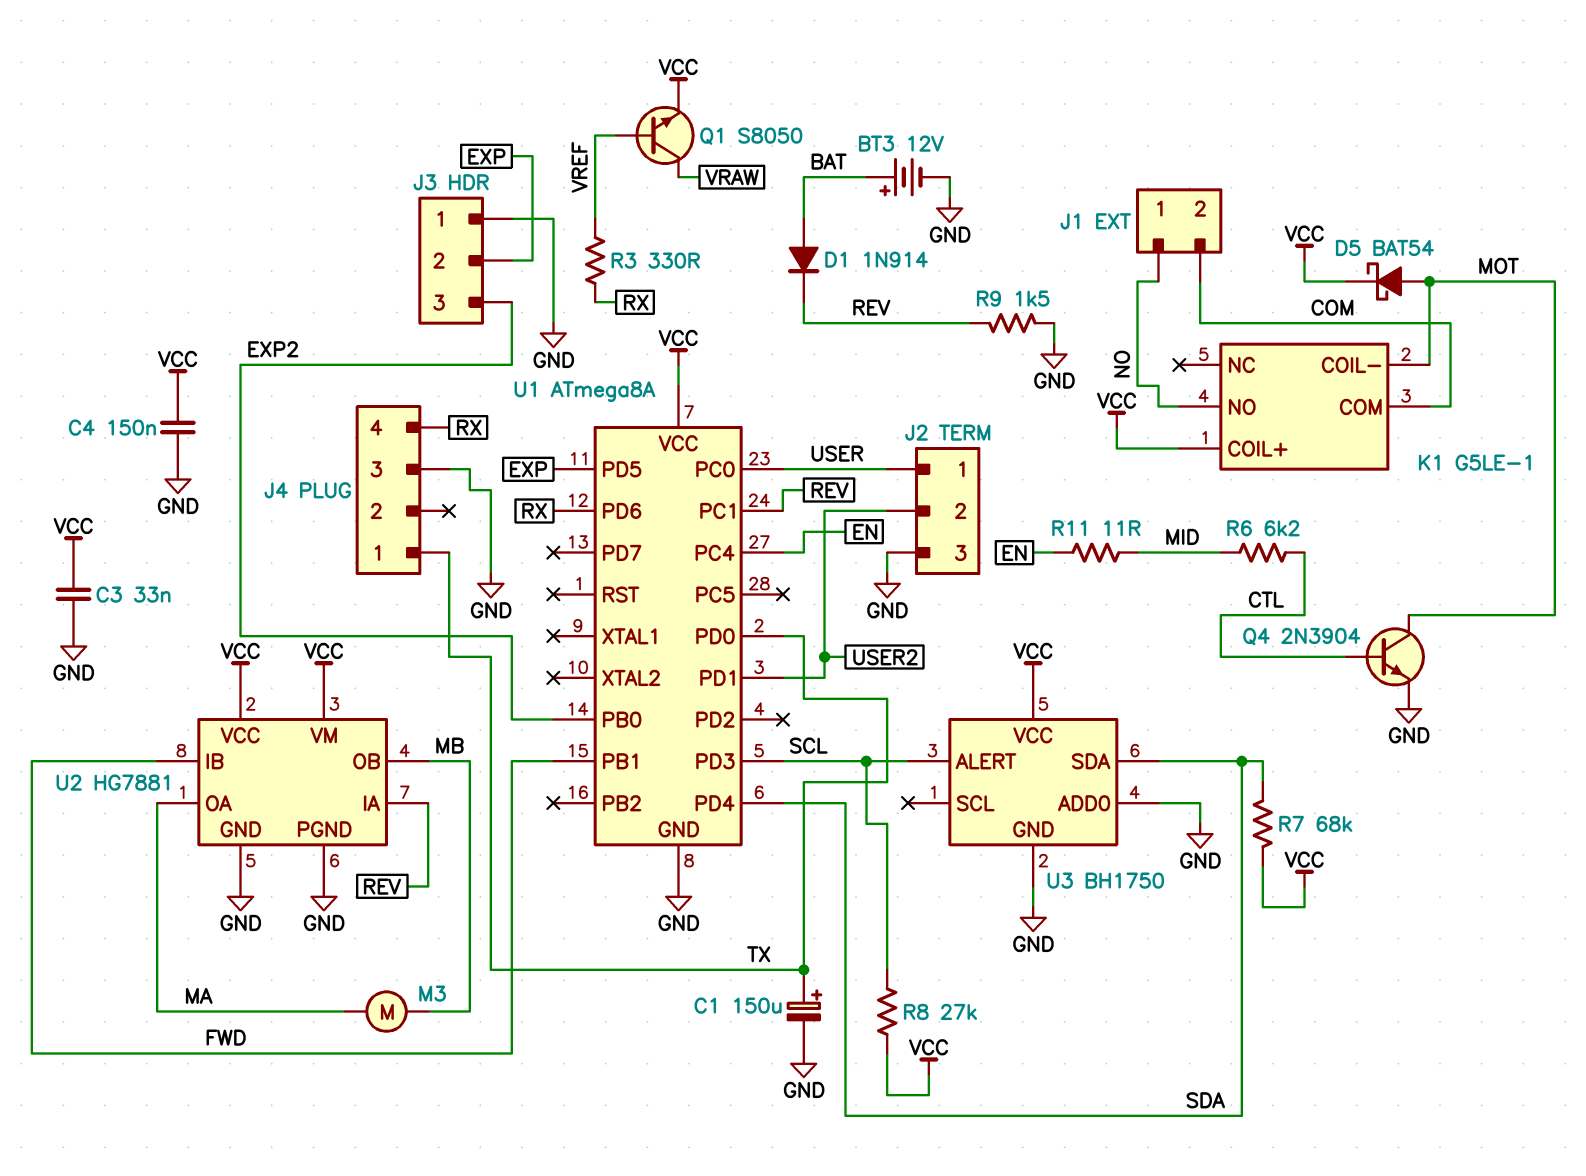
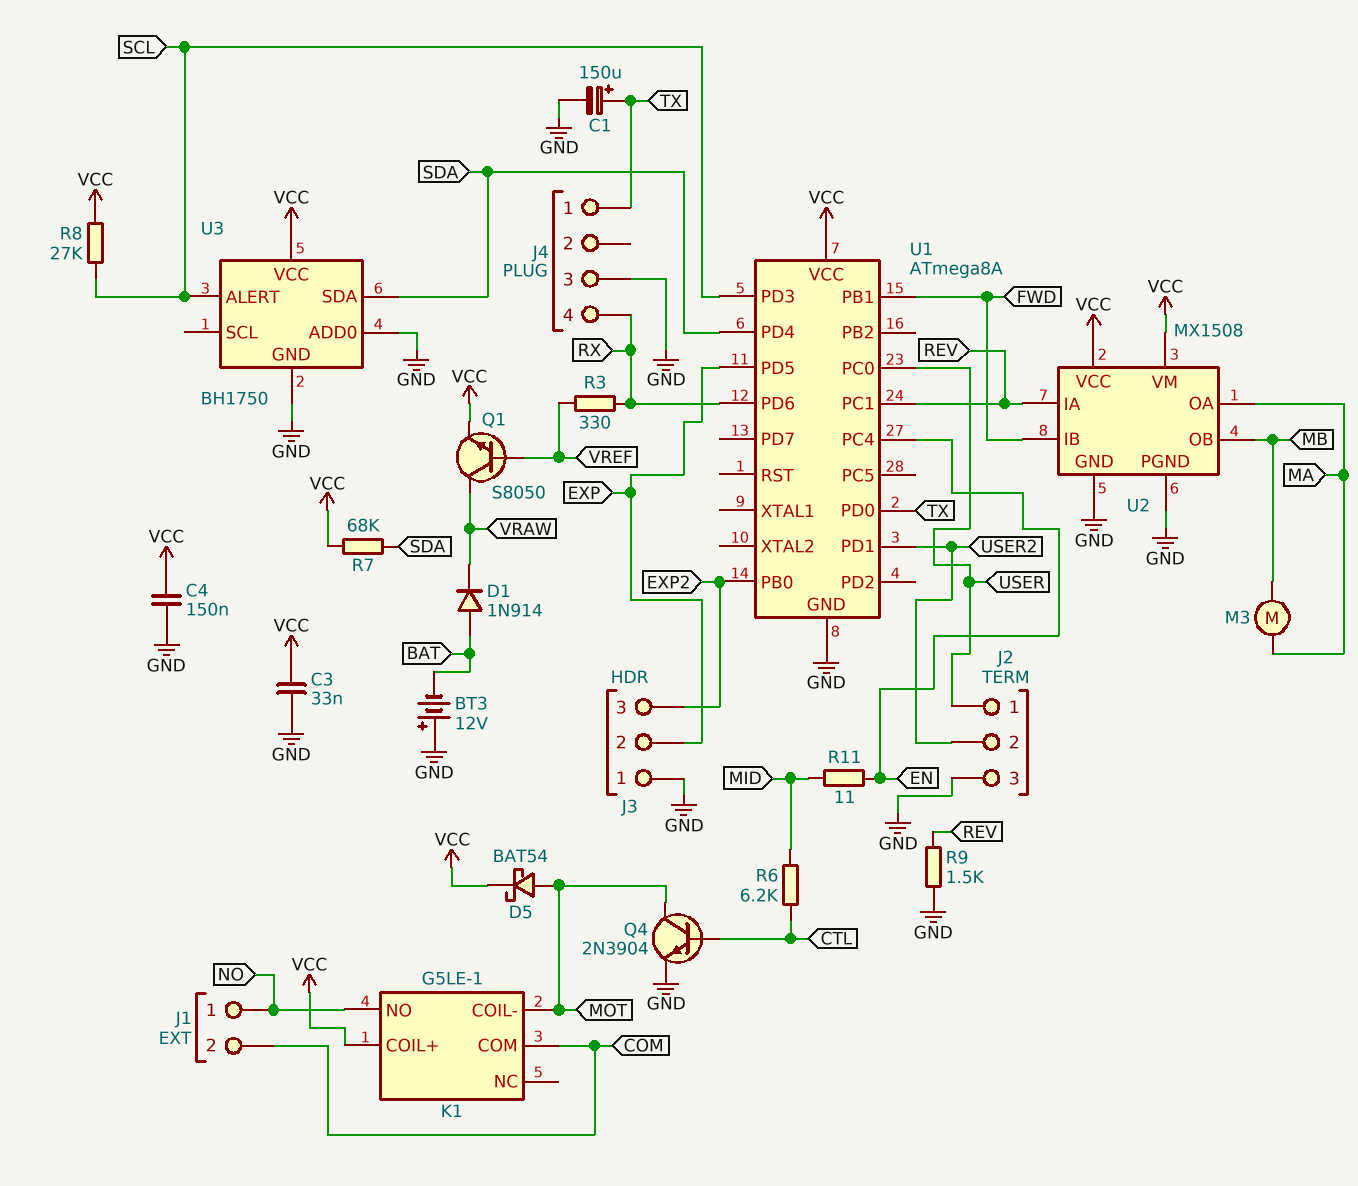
BT3: 12V (plus BAT, minus GND) -> 12V (plus GND, minus BAT)
D1: diode 1N914 (A BAT, K REV) -> diode 1N914 (A BAT, K VRAW)
U2: HG7881 -> MX1508

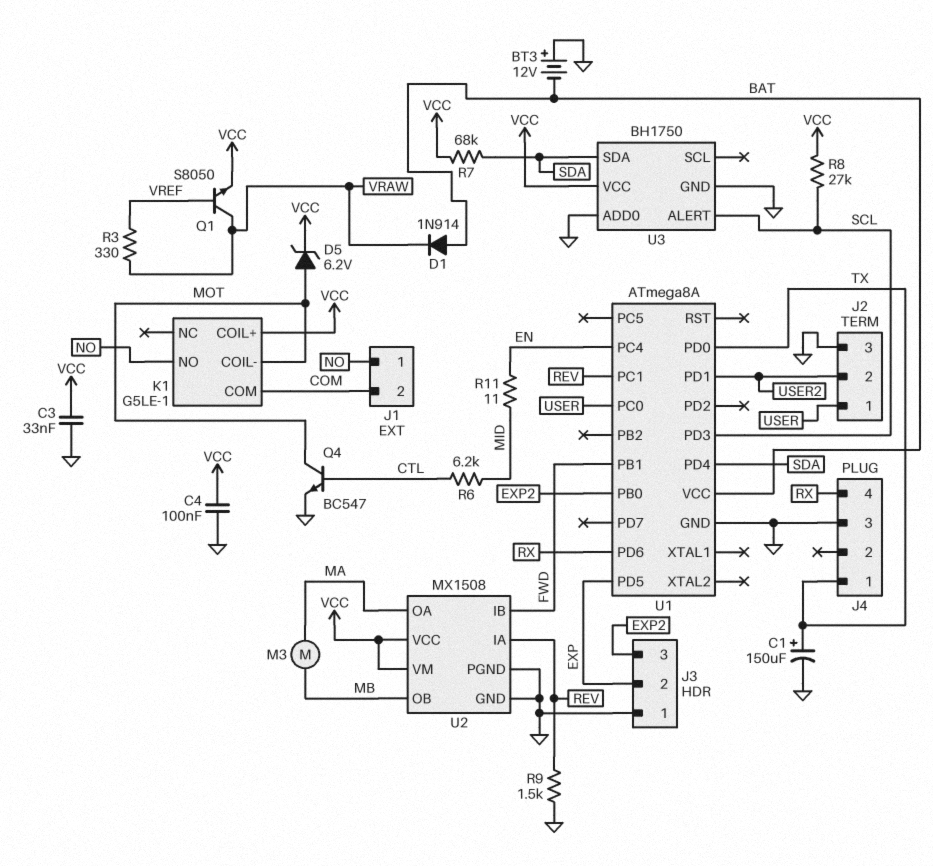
C4: 150nF (GND, VCC) -> 100nF (GND, VCC)
D5: schottky BAT54 (A MOT, K VCC) -> zener 6.2V (A MOT, K VCC)
Q4: NPN 2N3904 (B CTL, C MOT, E GND) -> NPN BC547 (B CTL, C MOT, E GND)
R3: 330 (RX, VREF) -> 330 (VRAW, VREF)
U1 pin VCC: VCC -> BAT

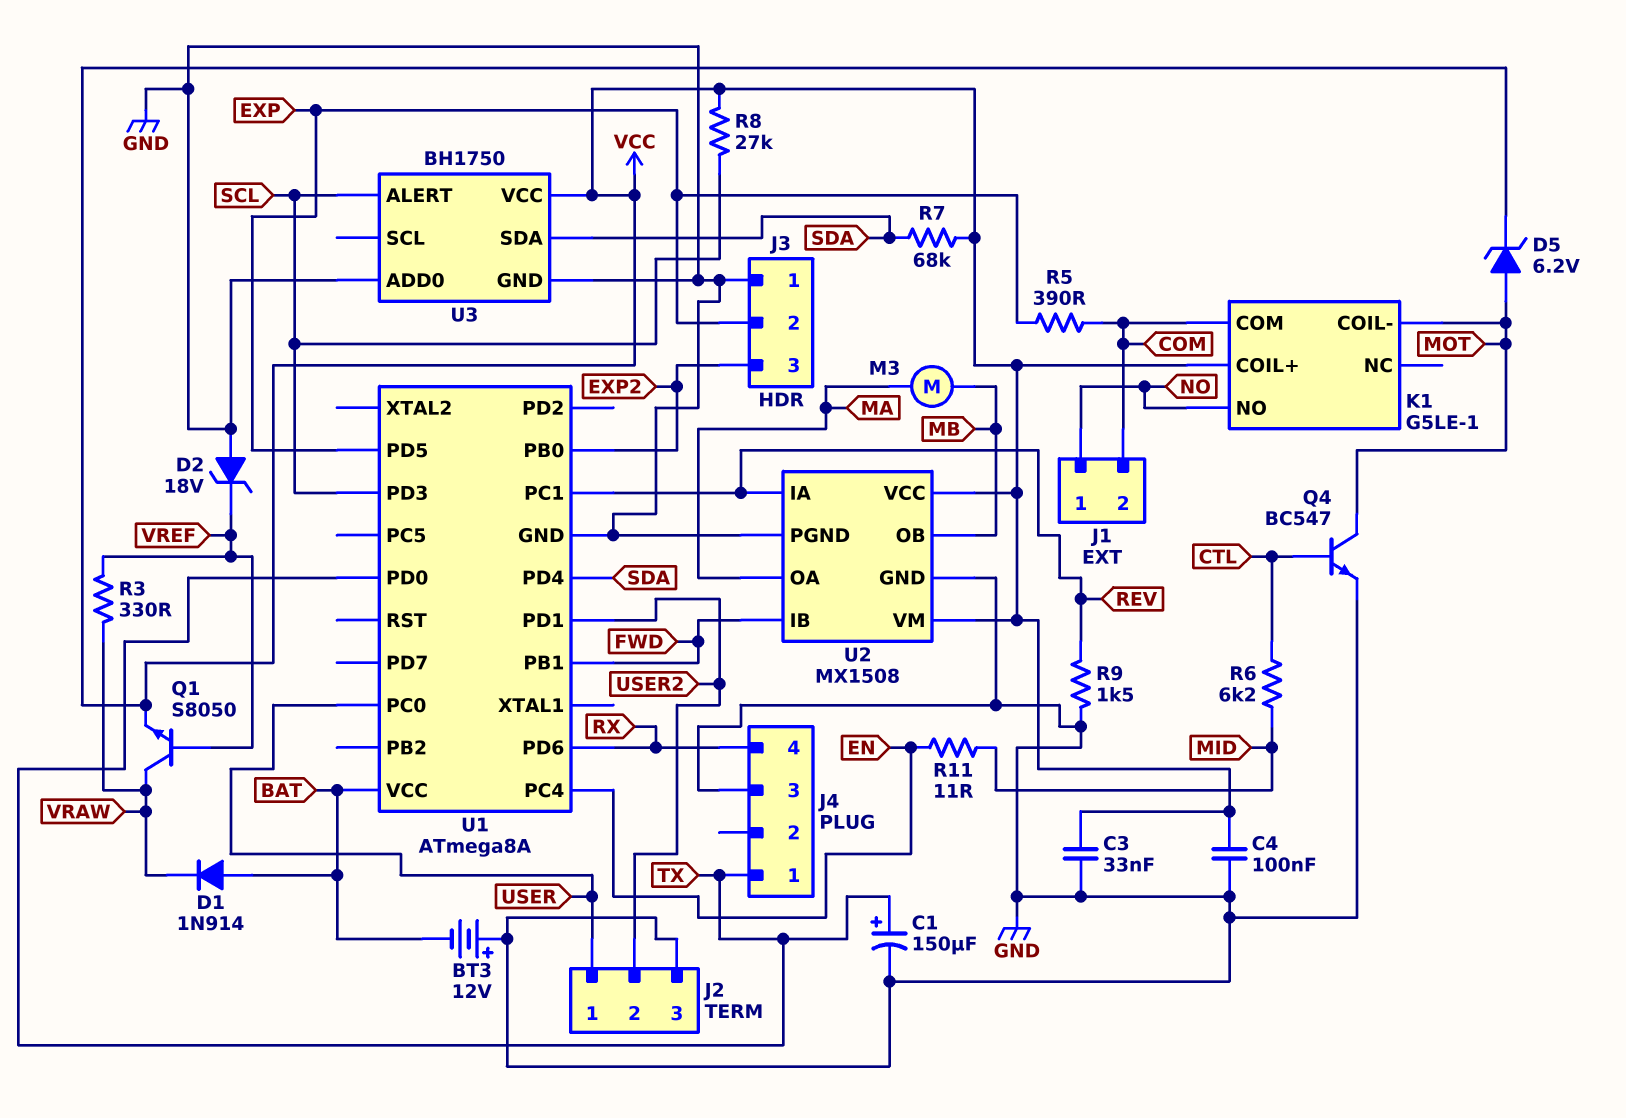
D2: none -> zener 18V (A GND, K VREF)
R5: none -> 390 (COM, EXP)

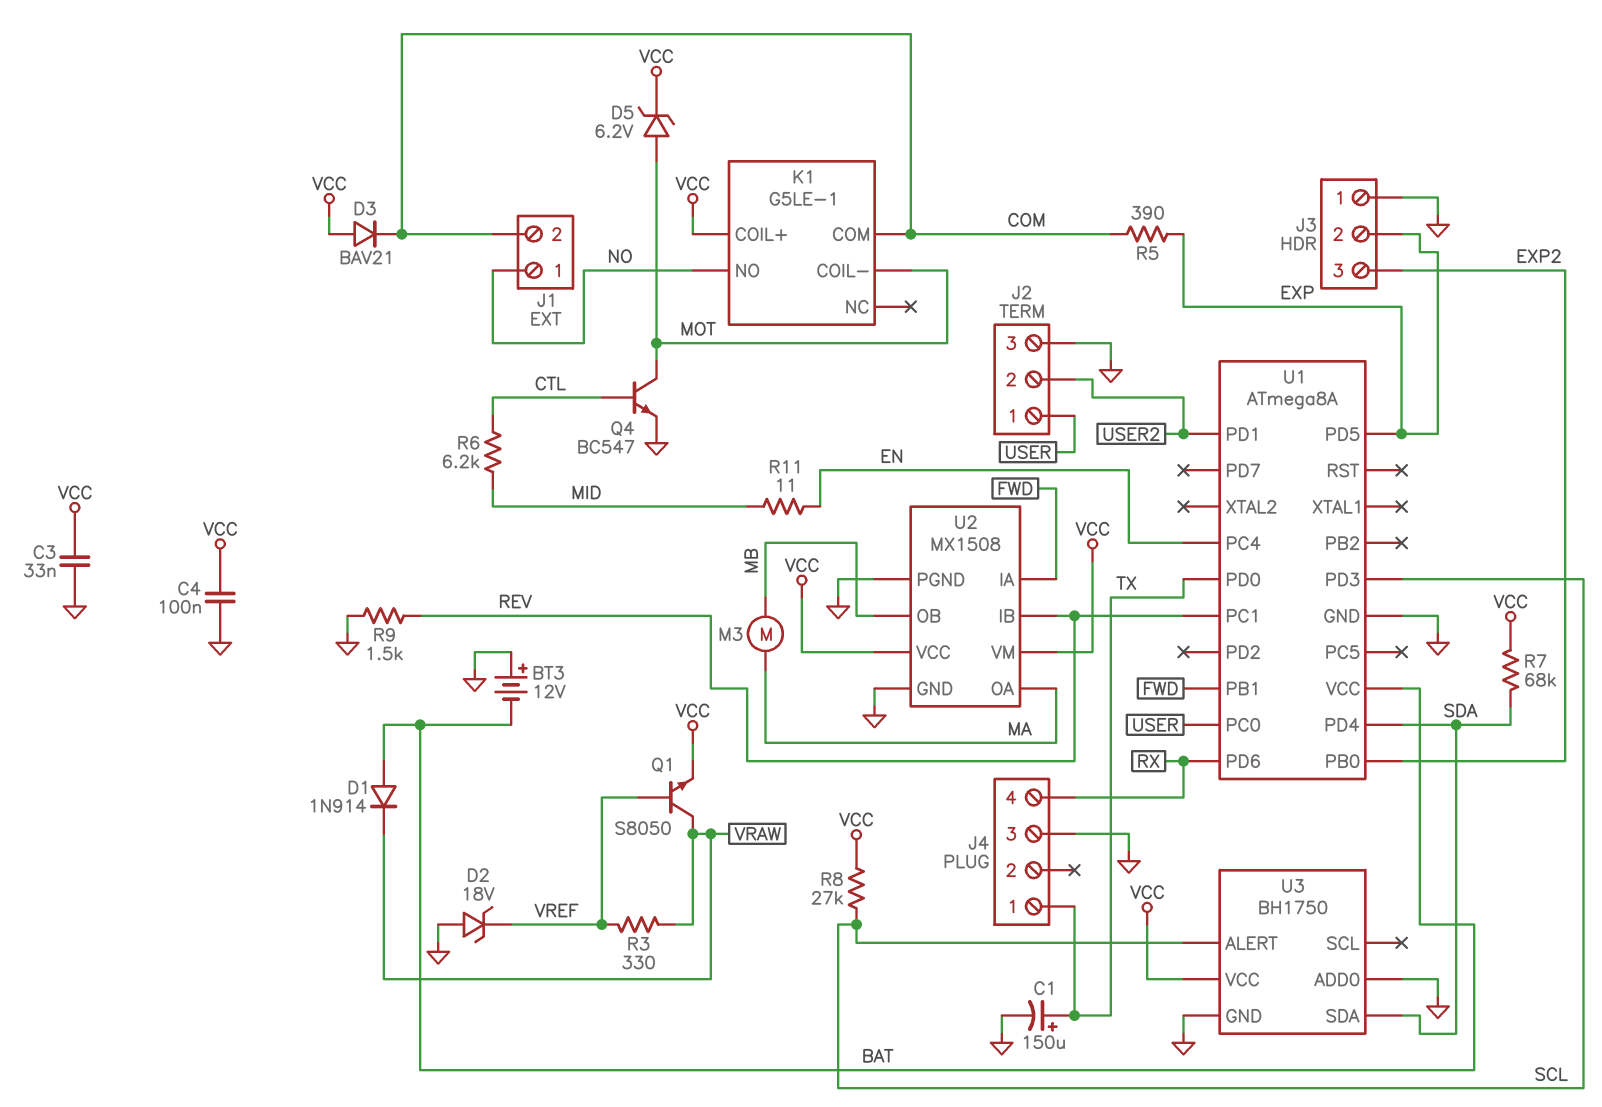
D3: none -> diode BAV21 (A VCC, K COM)
U2 pin IA: REV -> FWD
U2 pin IB: FWD -> REV

